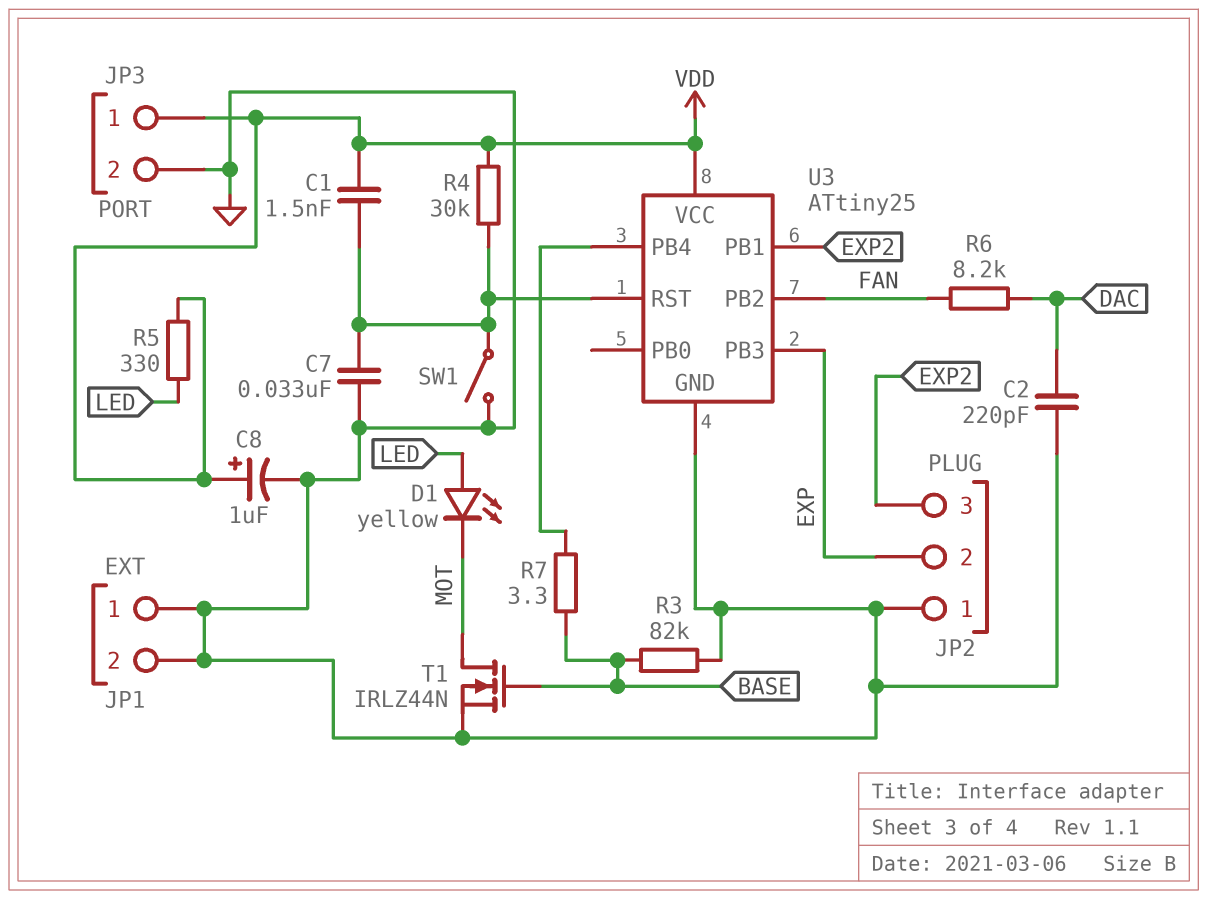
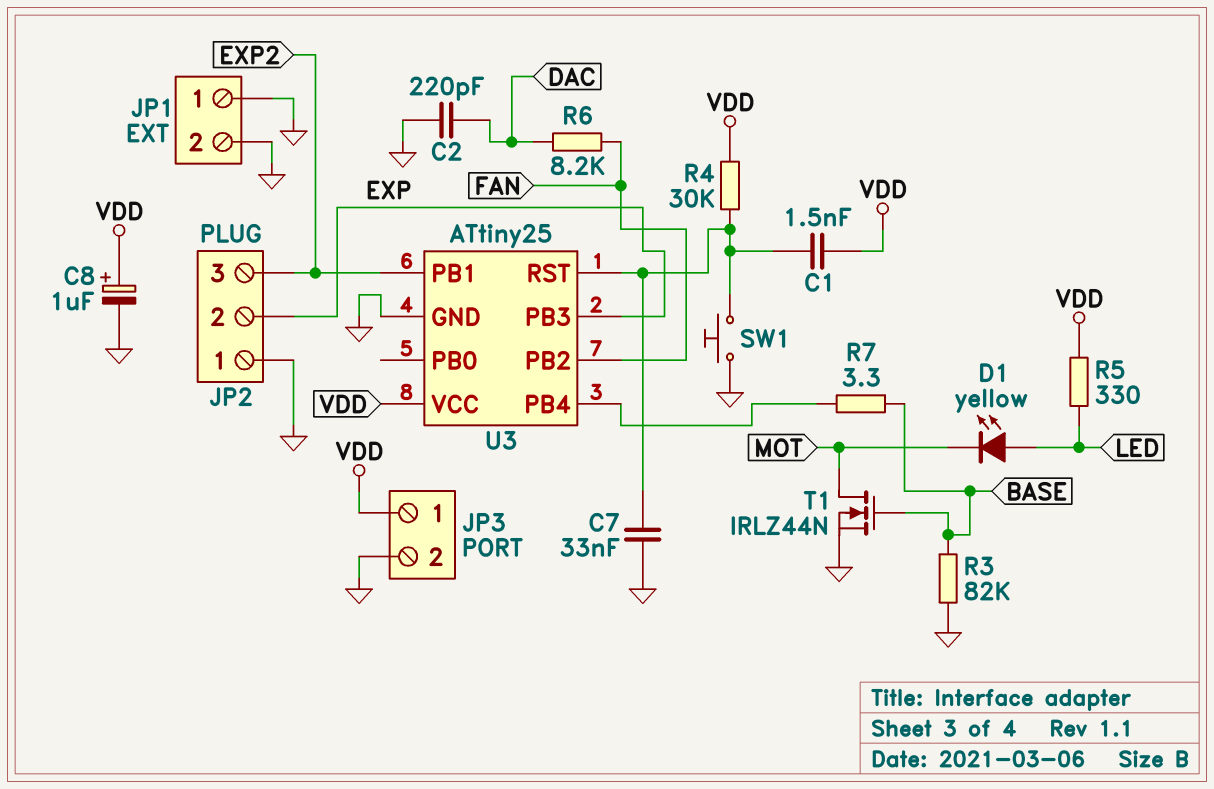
SW1: switch (GND, U3/RST) -> button (GND, U3/RST)

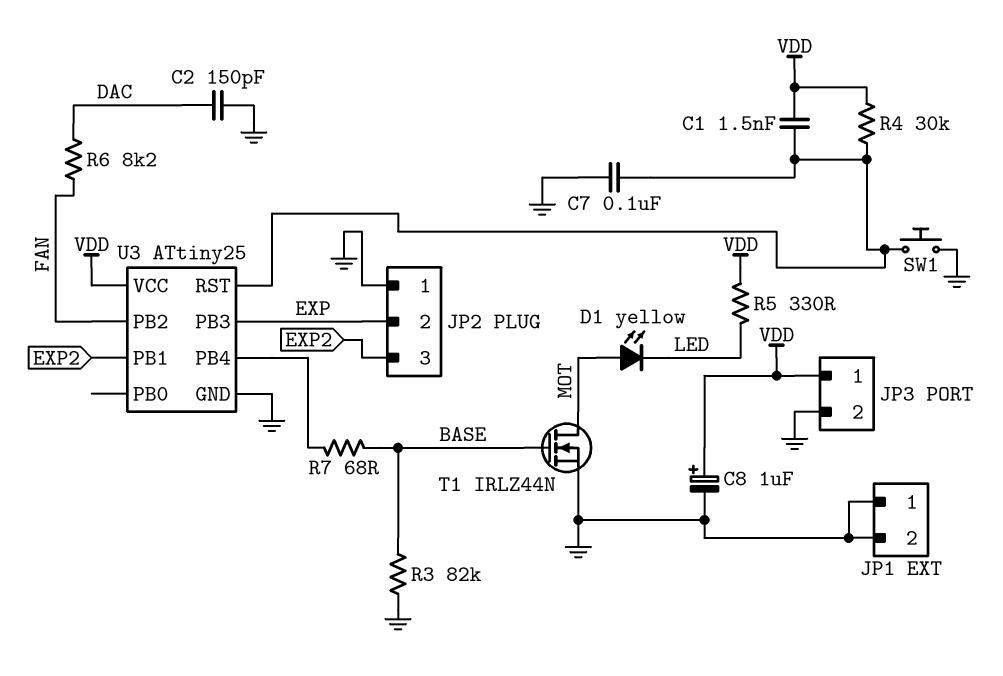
C2: 220pF (DAC, GND) -> 150pF (DAC, GND)
C7: 33nF (GND, U3/RST) -> 100nF (GND, U3/RST)
D1: LED yellow (A LED, K MOT) -> LED yellow (A MOT, K LED)
R7: 3.3 (BASE, U3/PB4) -> 68 (BASE, U3/PB4)

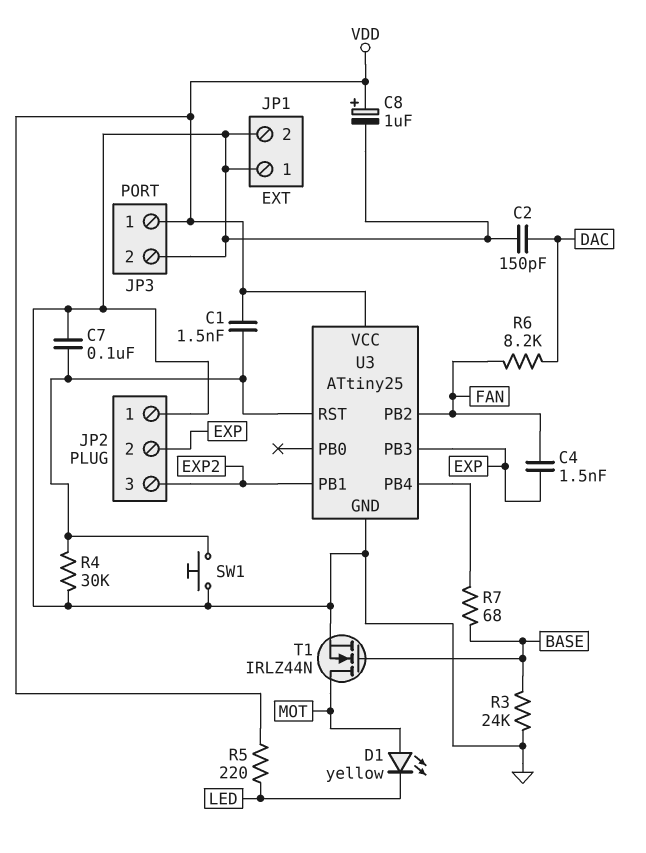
C4: none -> 1.5nF (EXP, FAN)
R3: 82k (BASE, GND) -> 24k (BASE, GND)
R4: 30k (U3/RST, VDD) -> 30k (GND, U3/RST)
R5: 330 (LED, VDD) -> 220 (LED, VDD)

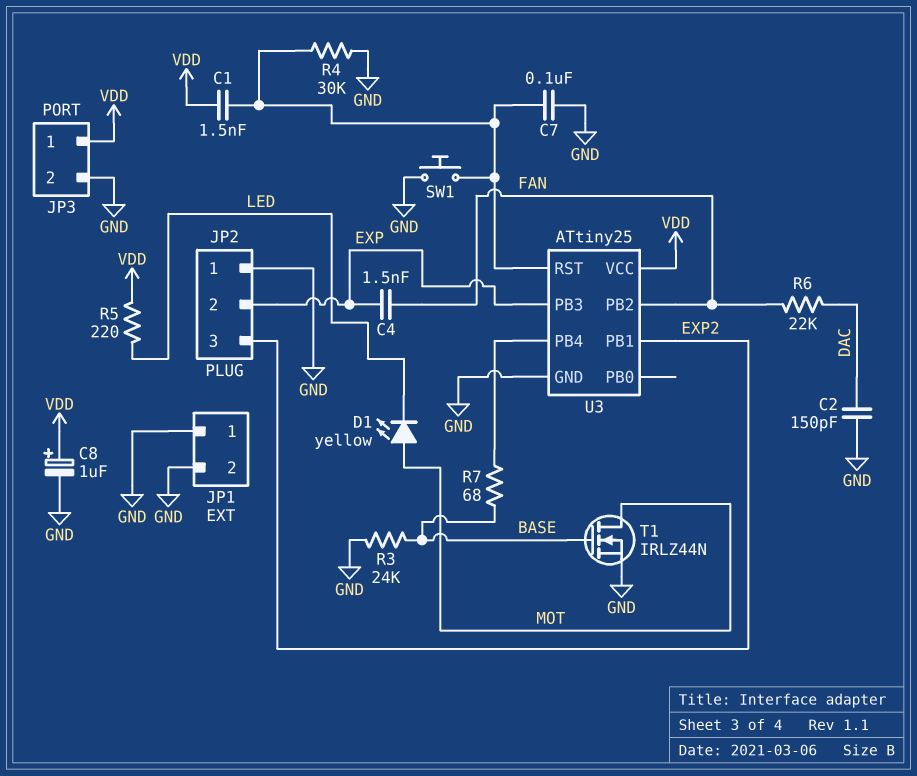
R6: 8.2k (DAC, FAN) -> 22k (DAC, FAN)

